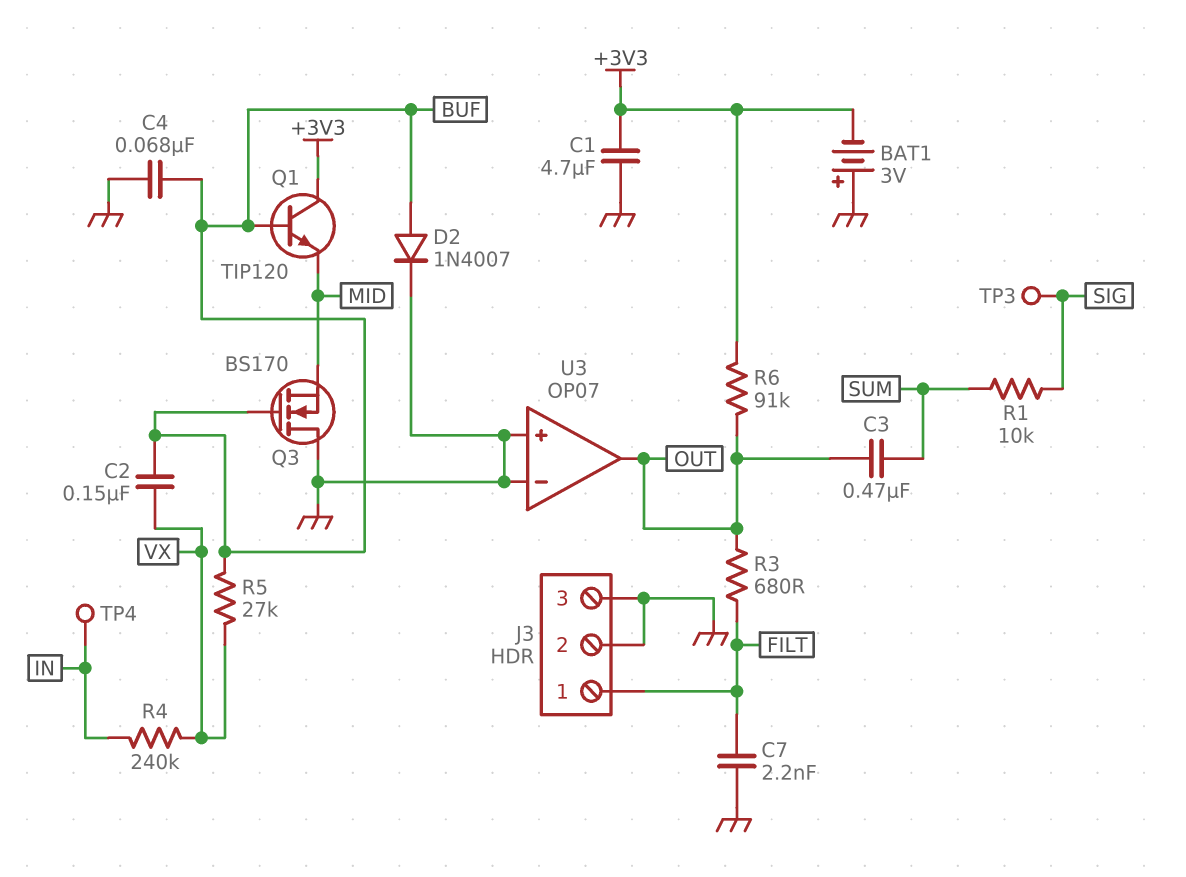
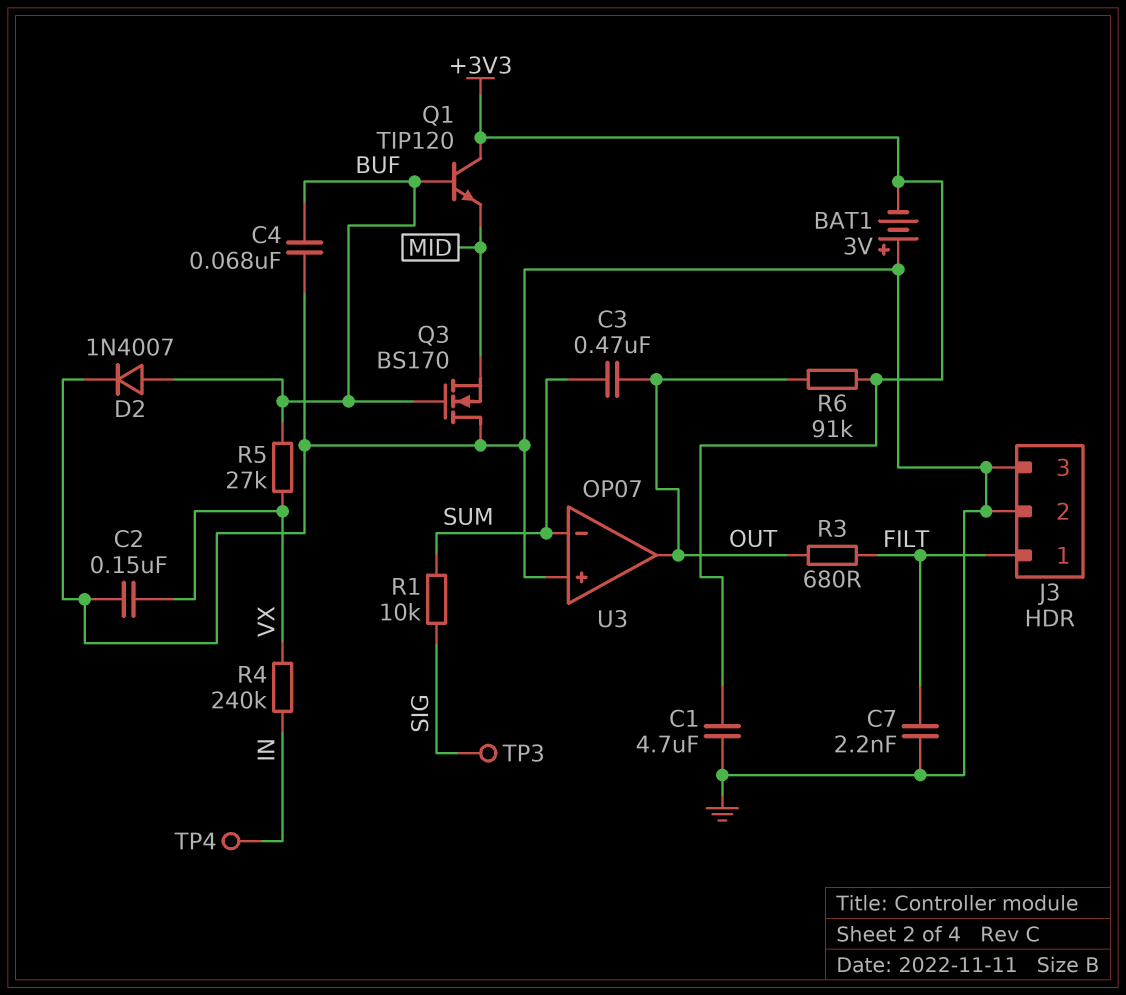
C2: 150nF (BUF, VX) -> 150nF (GND, VX)
U3 pin in-: GND -> SUM

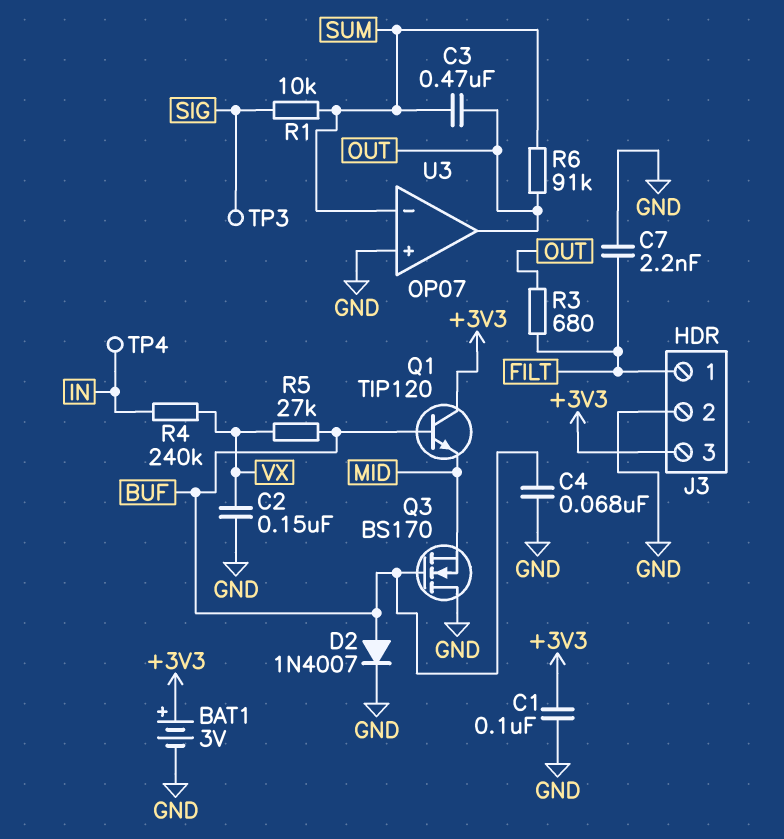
BAT1: 3V (plus GND, minus +3V3) -> 3V (plus +3V3, minus GND)
C1: 4.7uF (+3V3, GND) -> 100nF (+3V3, GND)
J3 pin 3: GND -> +3V3
R6: 91k (+3V3, OUT) -> 91k (OUT, SUM)

